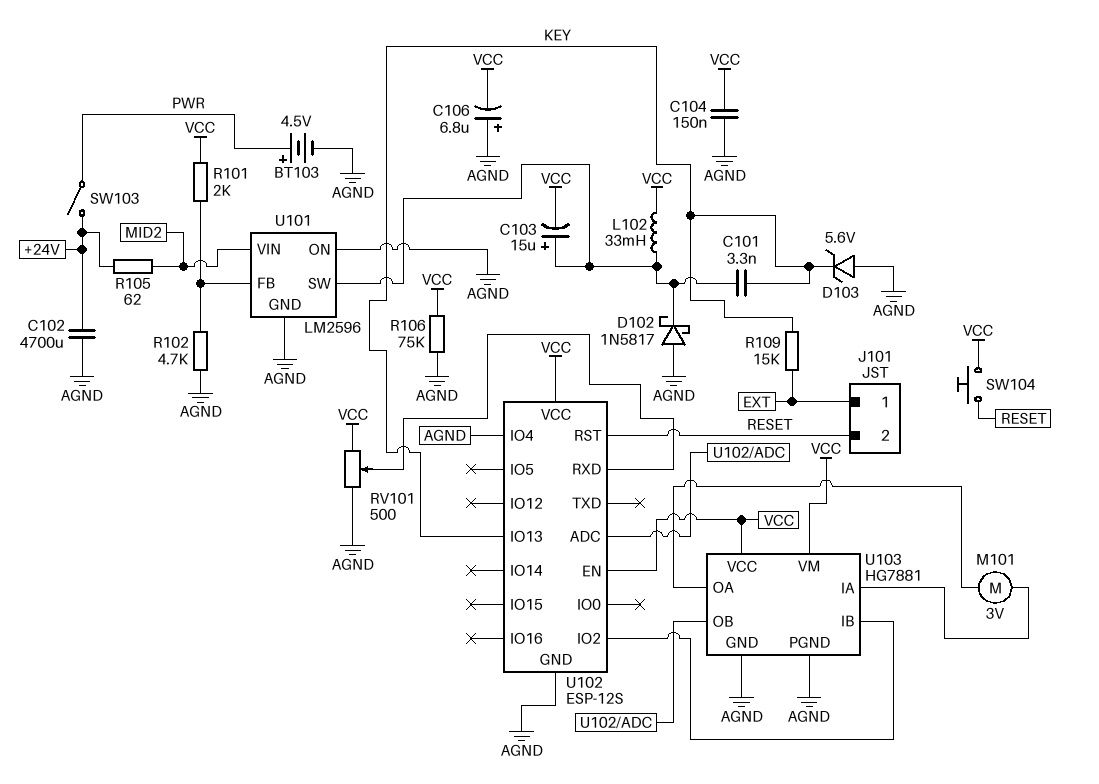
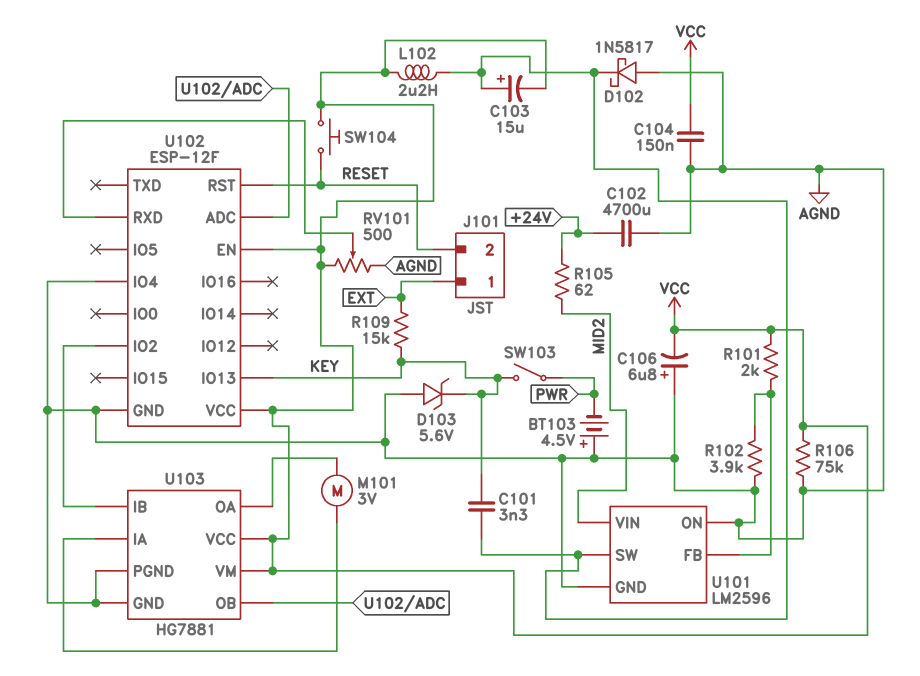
BT103: 4.5V (plus PWR, minus AGND) -> 4.5V (plus AGND, minus PWR)
L102: 33mH (U101/SW, VCC) -> 2.2uH (U101/SW, VCC)
R102: 4.7k (AGND, U101/FB) -> 3.9k (AGND, U101/FB)
SW103: switch (+24V, PWR) -> switch (KEY, PWR)
U102: ESP-12S -> ESP-12F

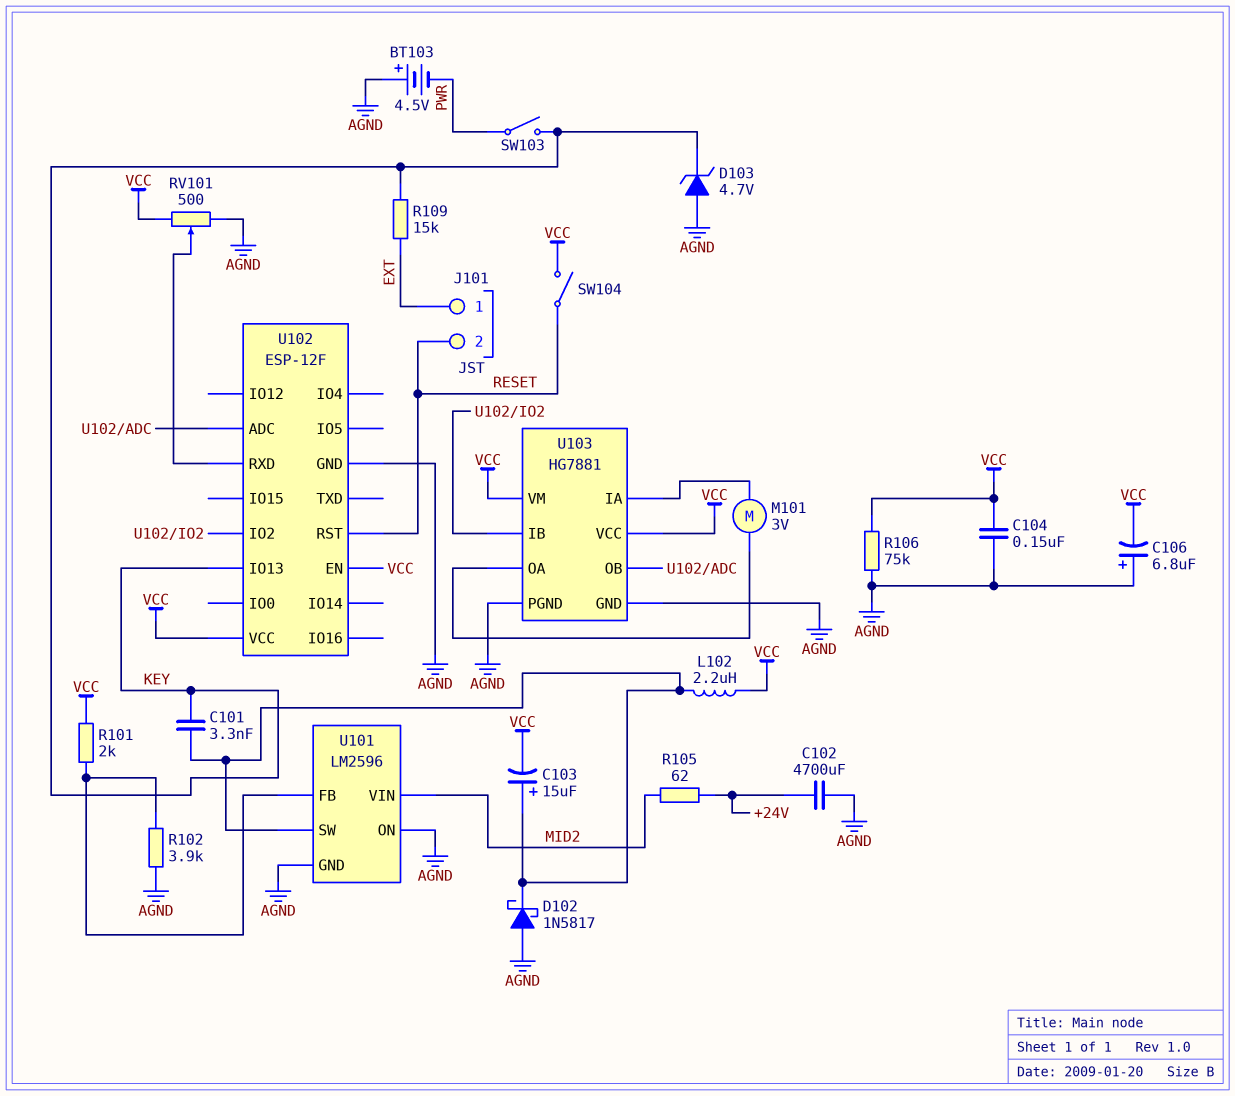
D103: zener 5.6V (A AGND, K KEY) -> zener 4.7V (A AGND, K KEY)
SW104: button (RESET, VCC) -> switch (RESET, VCC)
U102 pin IO4: AGND -> none

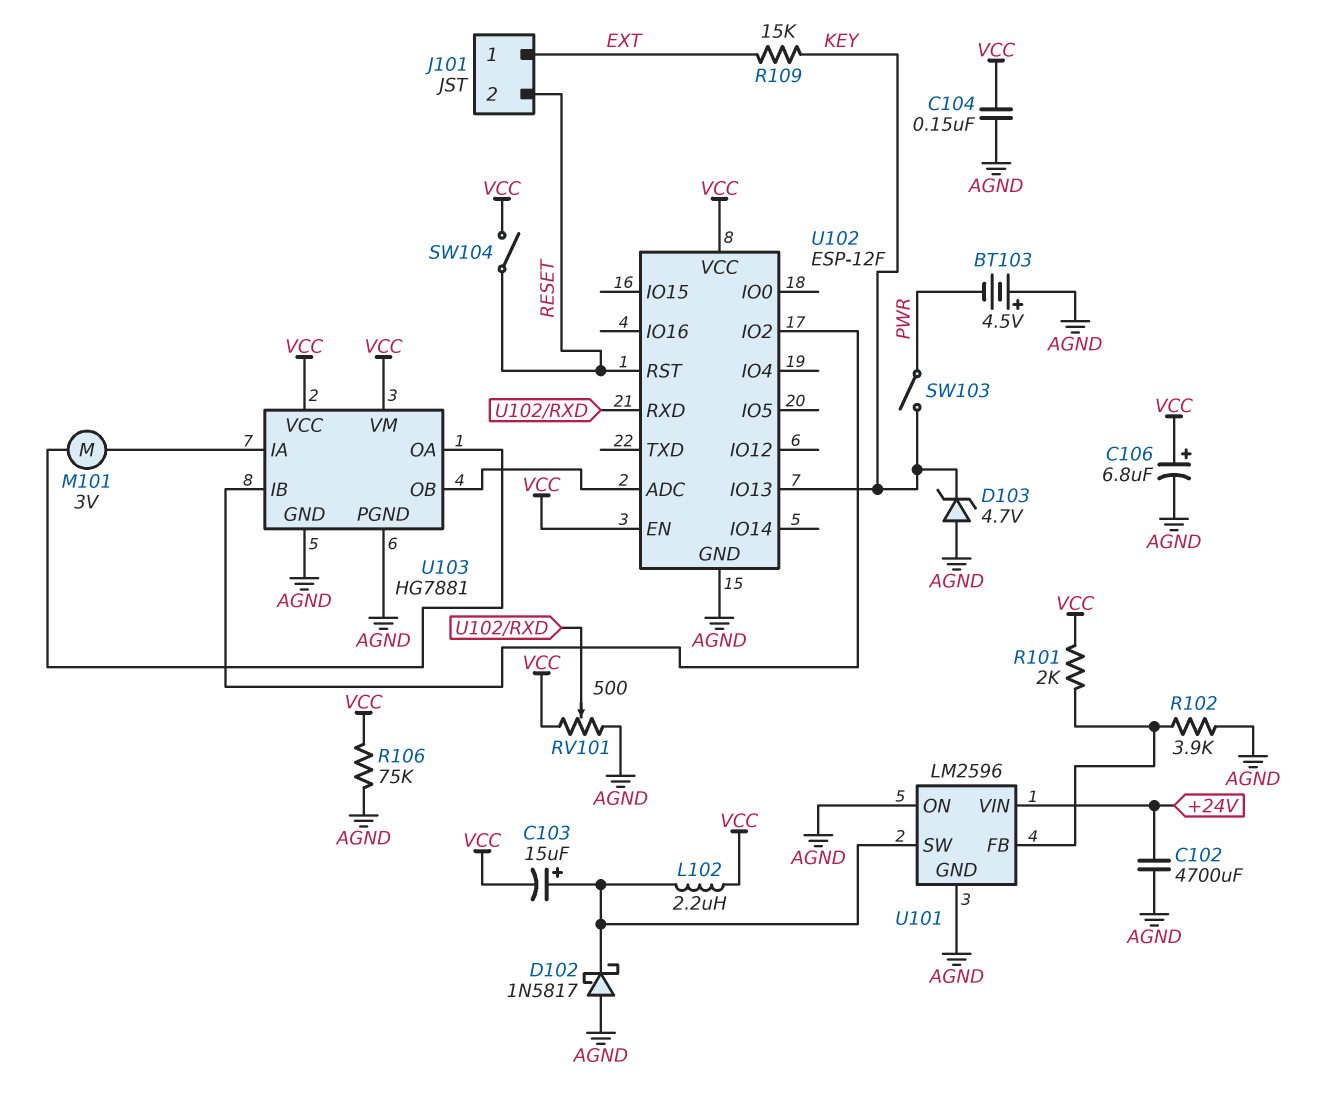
C101: 3.3nF (KEY, U101/SW) -> none
C106: 6.8uF (plus AGND, minus VCC) -> 6.8uF (plus VCC, minus AGND)
R105: 62 (+24V, MID2) -> none
U101 pin VIN: MID2 -> +24V

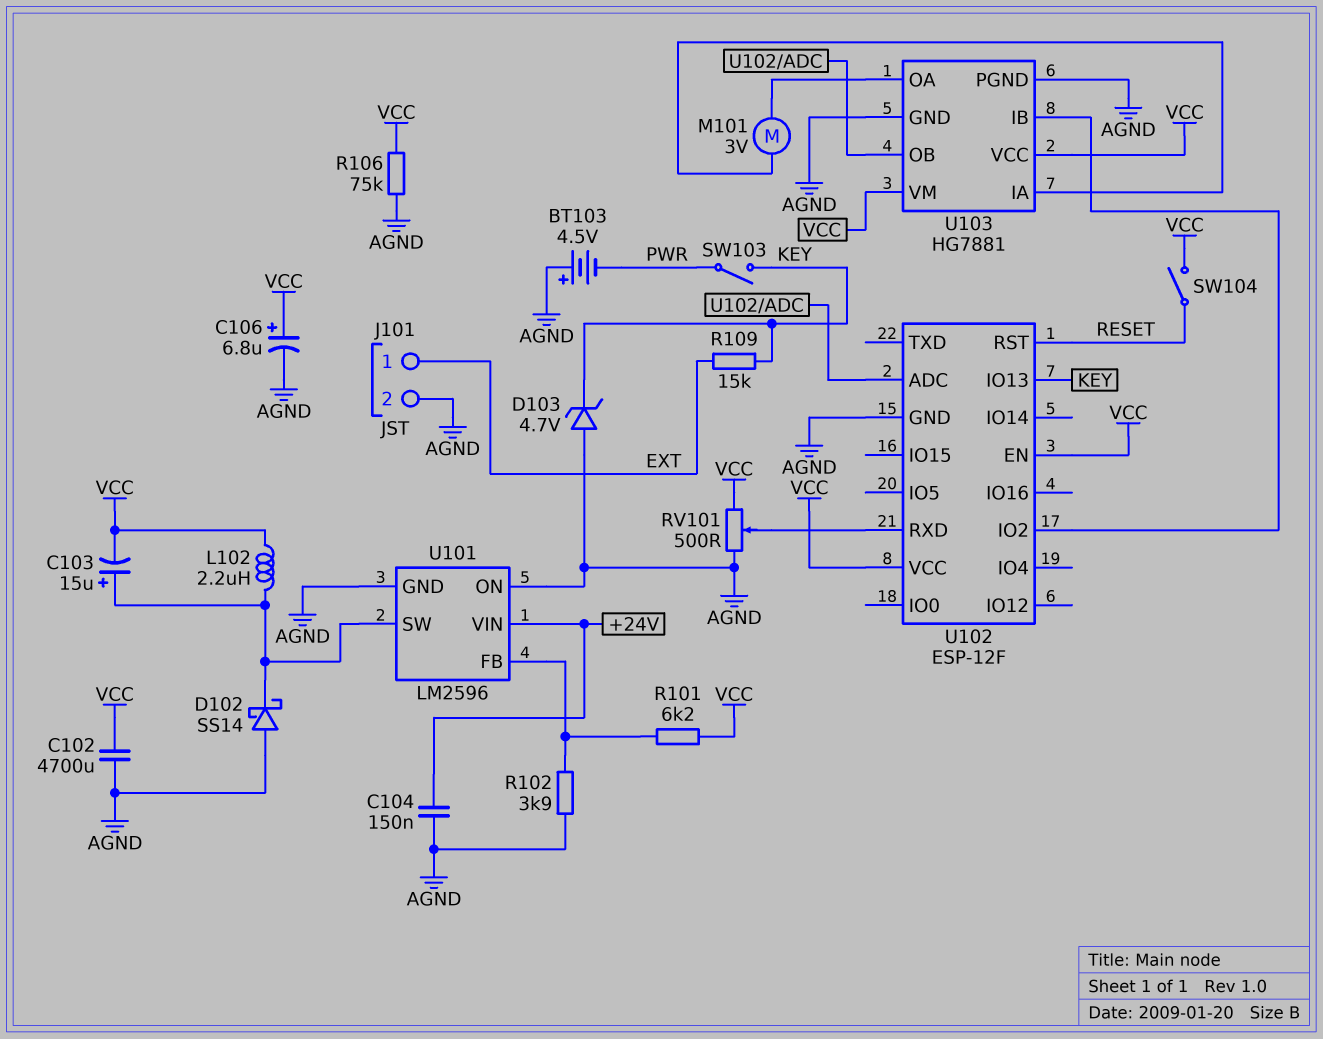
C102: 4700uF (+24V, AGND) -> 4700uF (AGND, VCC)
C104: 150nF (AGND, VCC) -> 150nF (+24V, AGND)
D102: schottky 1N5817 (A AGND, K U101/SW) -> schottky SS14 (A AGND, K U101/SW)
J101 pin 2: RESET -> AGND
R101: 2k (U101/FB, VCC) -> 6.2k (U101/FB, VCC)

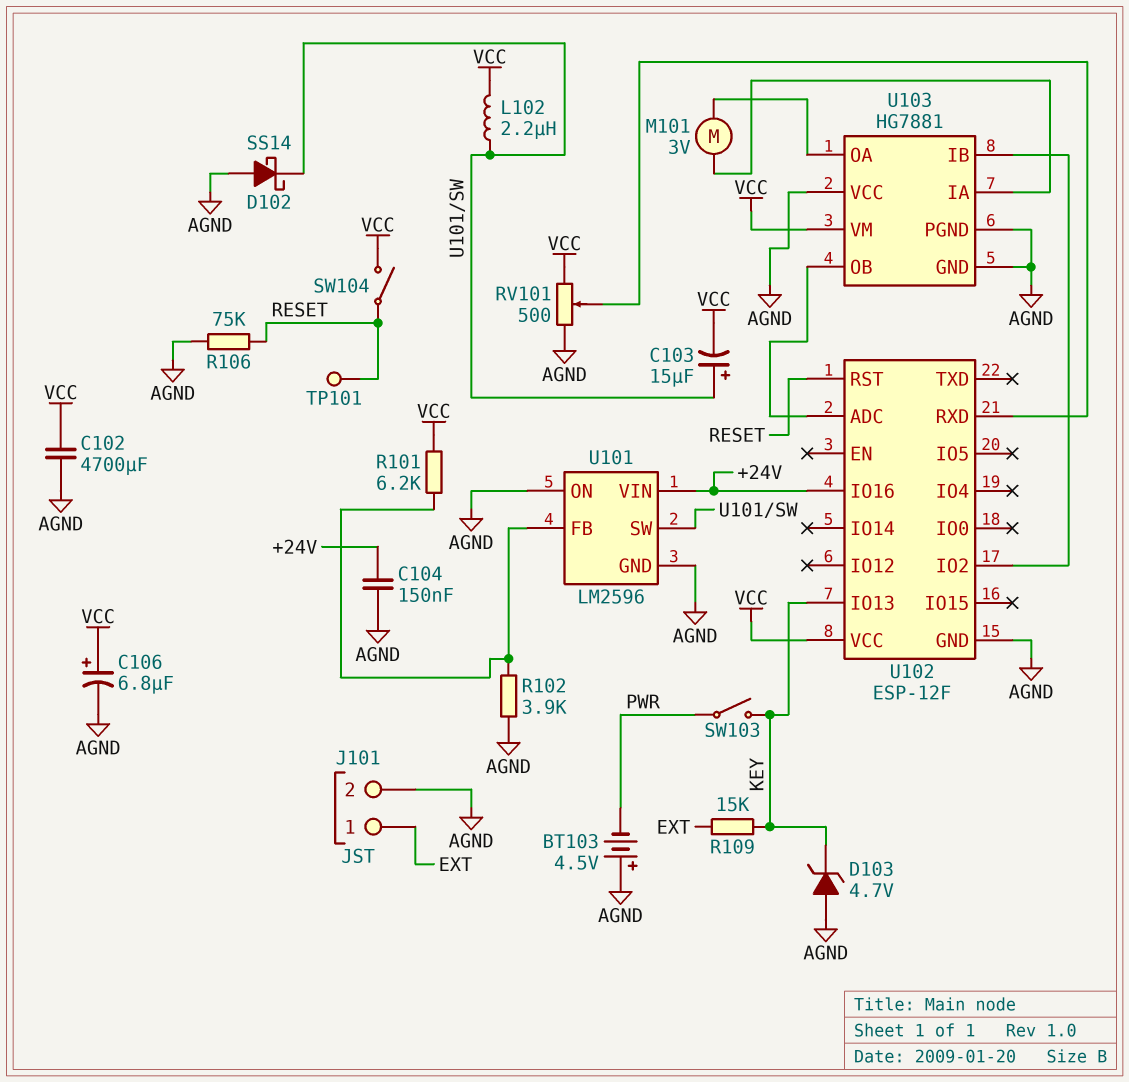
R106: 75k (AGND, VCC) -> 75k (AGND, RESET)
TP101: none -> test point (RESET)
U102 pin EN: VCC -> none
U102 pin IO16: none -> +24V
U103 pin VCC: VCC -> AGND

